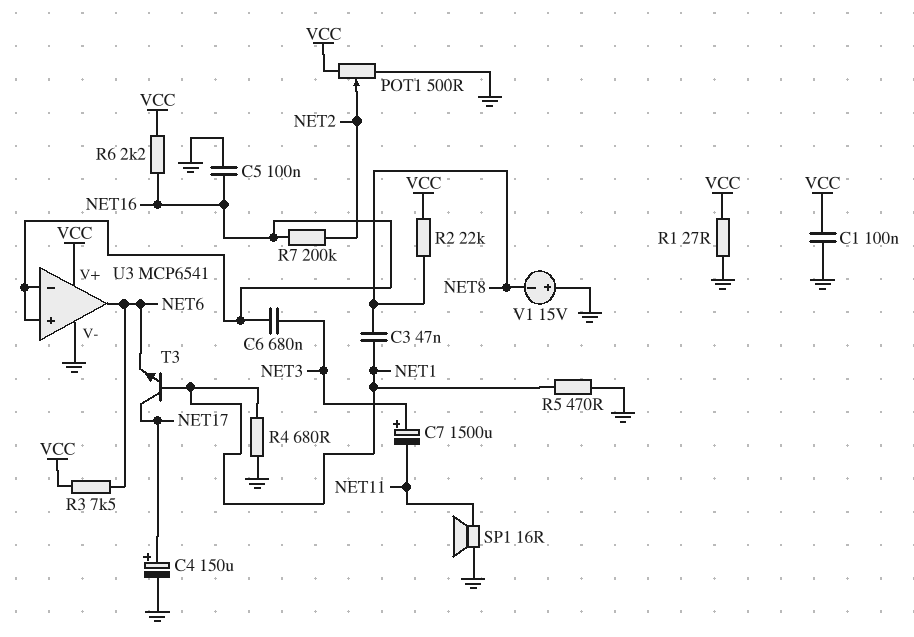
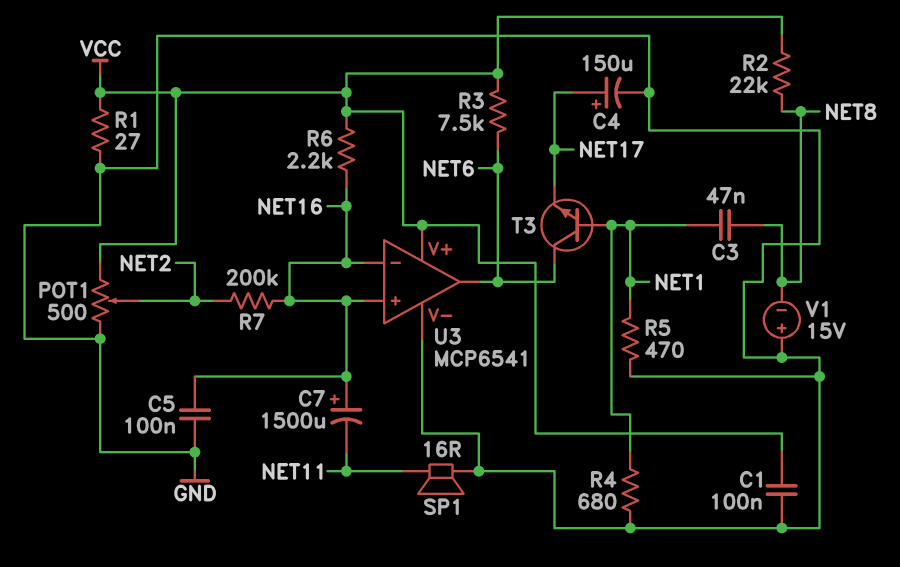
C6: 680nF (NET3, NET16) -> none
C7: 1500uF (plus NET3, minus NET11) -> 1500uF (plus NET16, minus NET11)
T3: NPN (B NET1, C NET17, E NET6) -> NPN (B NET1, C NET6, E NET17)

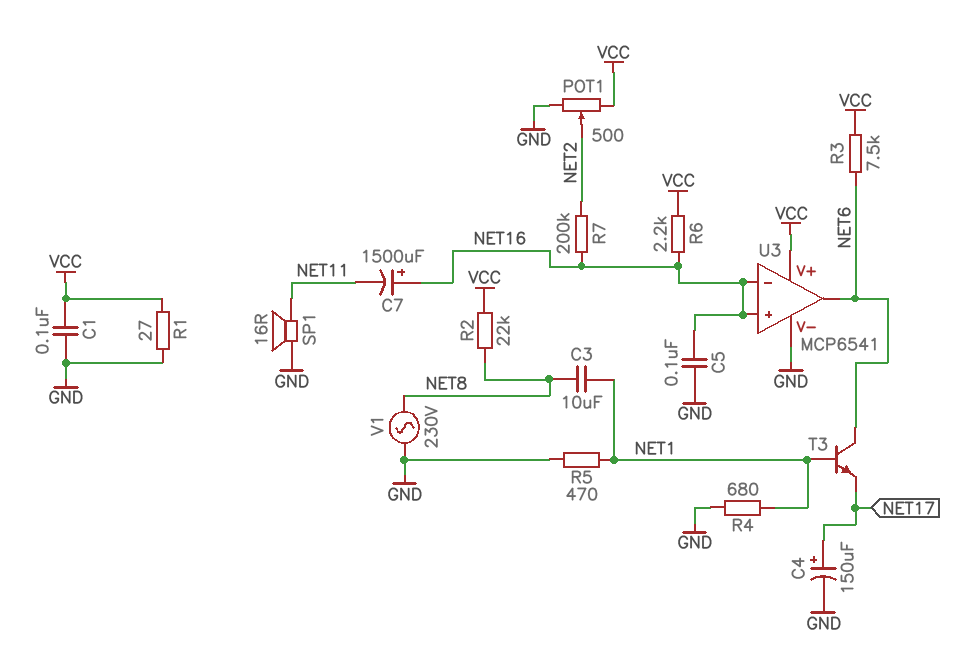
C3: 47nF (NET1, NET8) -> 10uF (NET1, NET8)
V1: 15V (plus GND, minus NET8) -> AC 230V (GND, NET8)

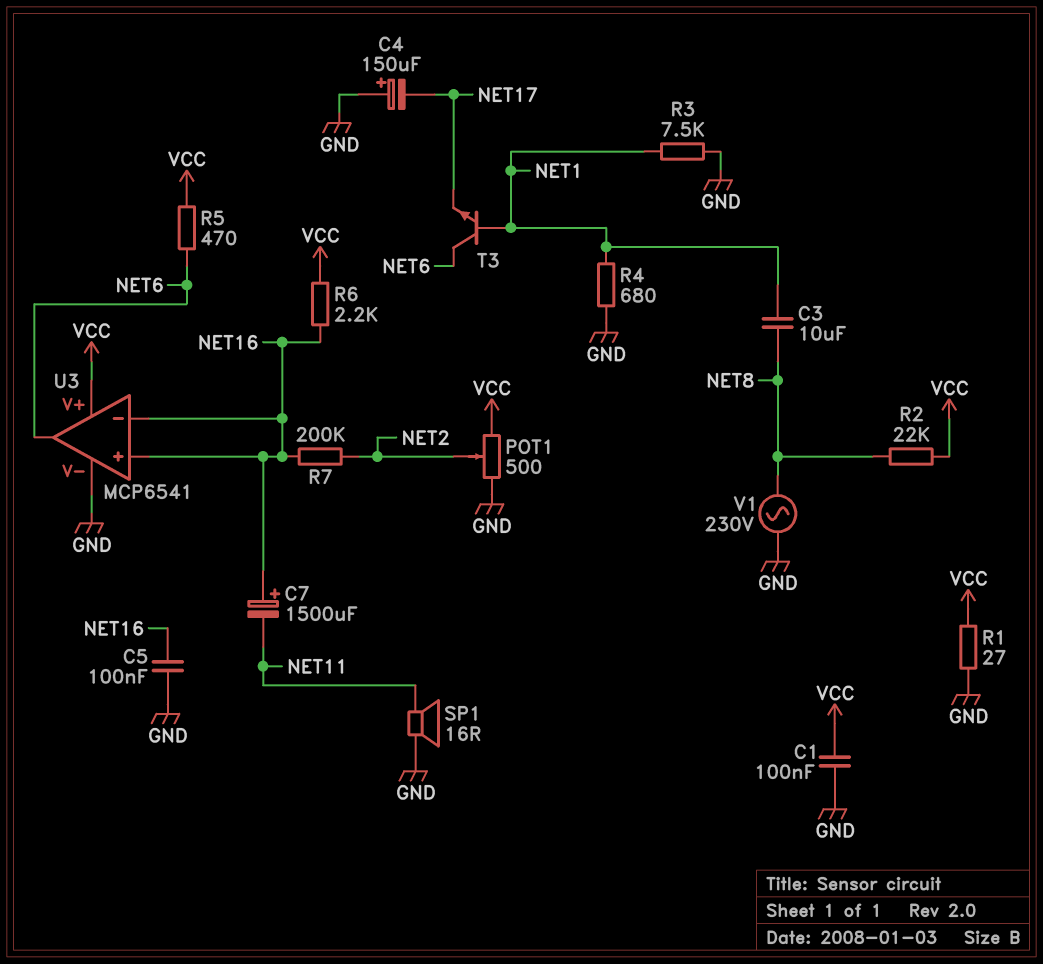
C4: 150uF (plus NET17, minus GND) -> 150uF (plus GND, minus NET17)
R3: 7.5k (NET6, VCC) -> 7.5k (GND, NET1)
R5: 470 (GND, NET1) -> 470 (NET6, VCC)

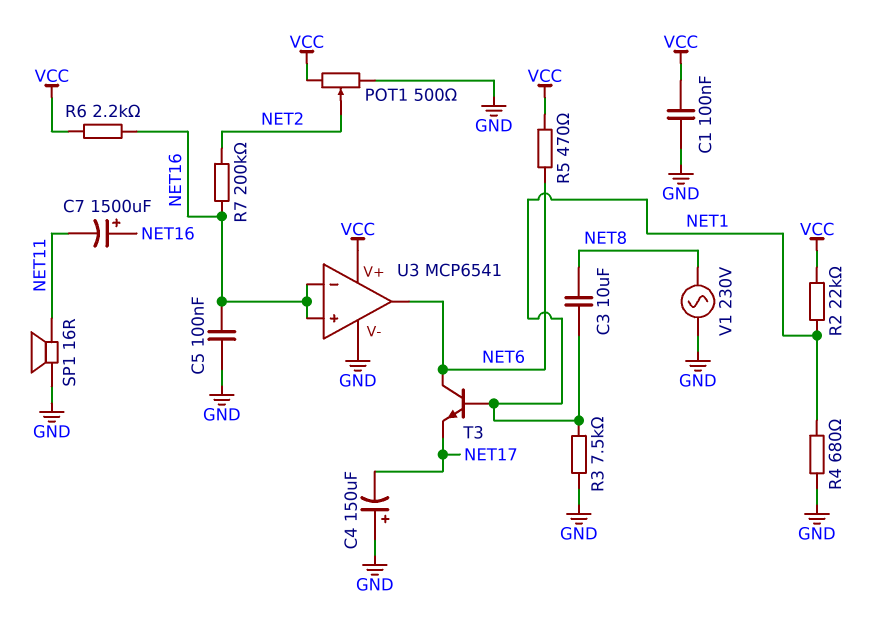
R1: 27 (GND, VCC) -> none
R2: 22k (NET8, VCC) -> 22k (NET1, VCC)

